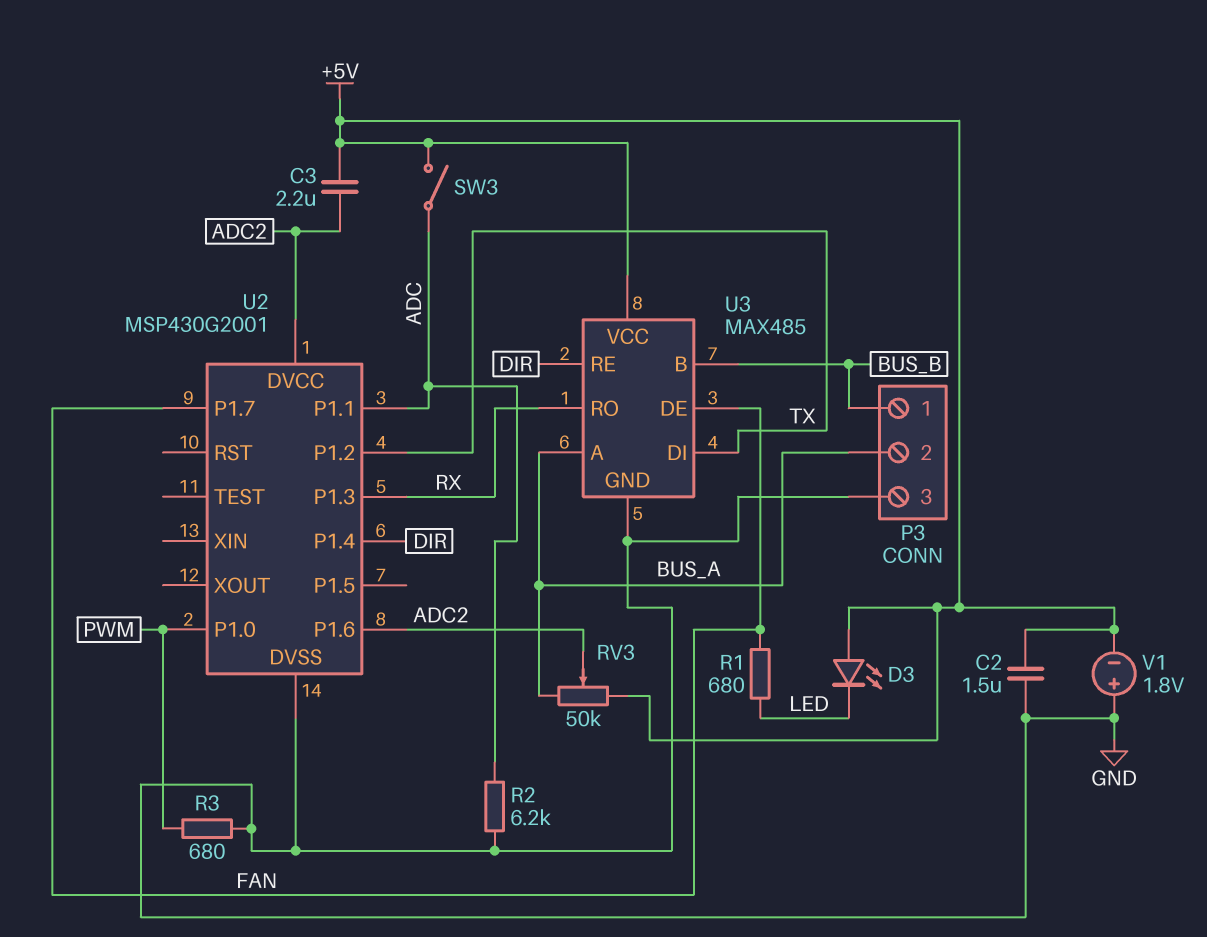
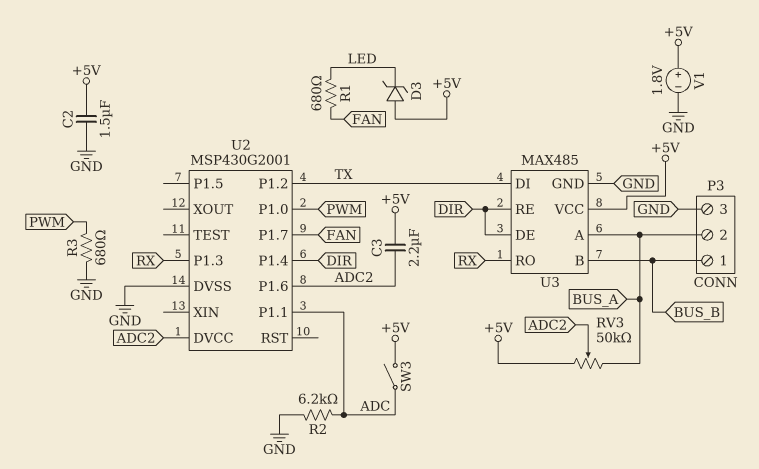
D3: LED (A +5V, K LED) -> zener (A +5V, K LED)
U3 pin DE: FAN -> DIR
V1: 1.8V (plus GND, minus +5V) -> 1.8V (plus +5V, minus GND)

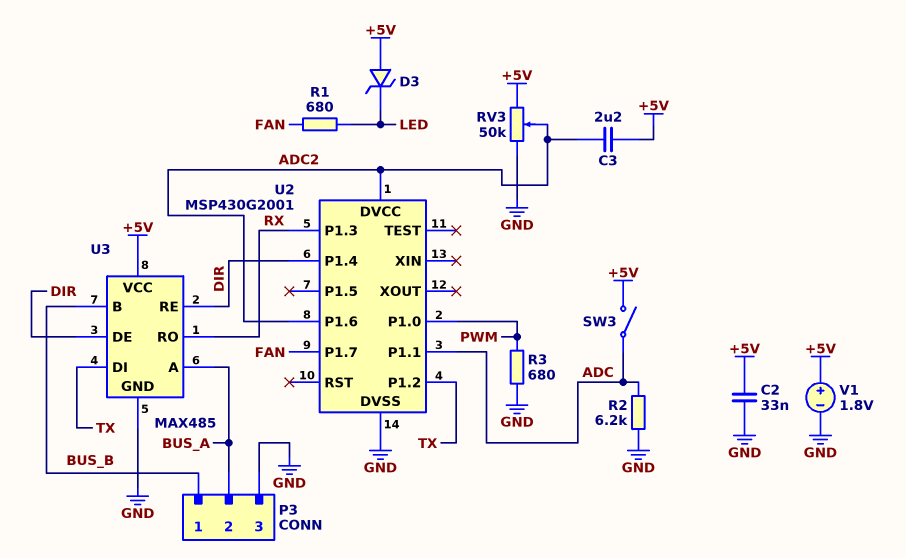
C2: 1.5uF (+5V, GND) -> 33nF (+5V, GND)
RV3: 50k (+5V, BUS_A, wiper ADC2) -> 50k (+5V, GND, wiper ADC2)

